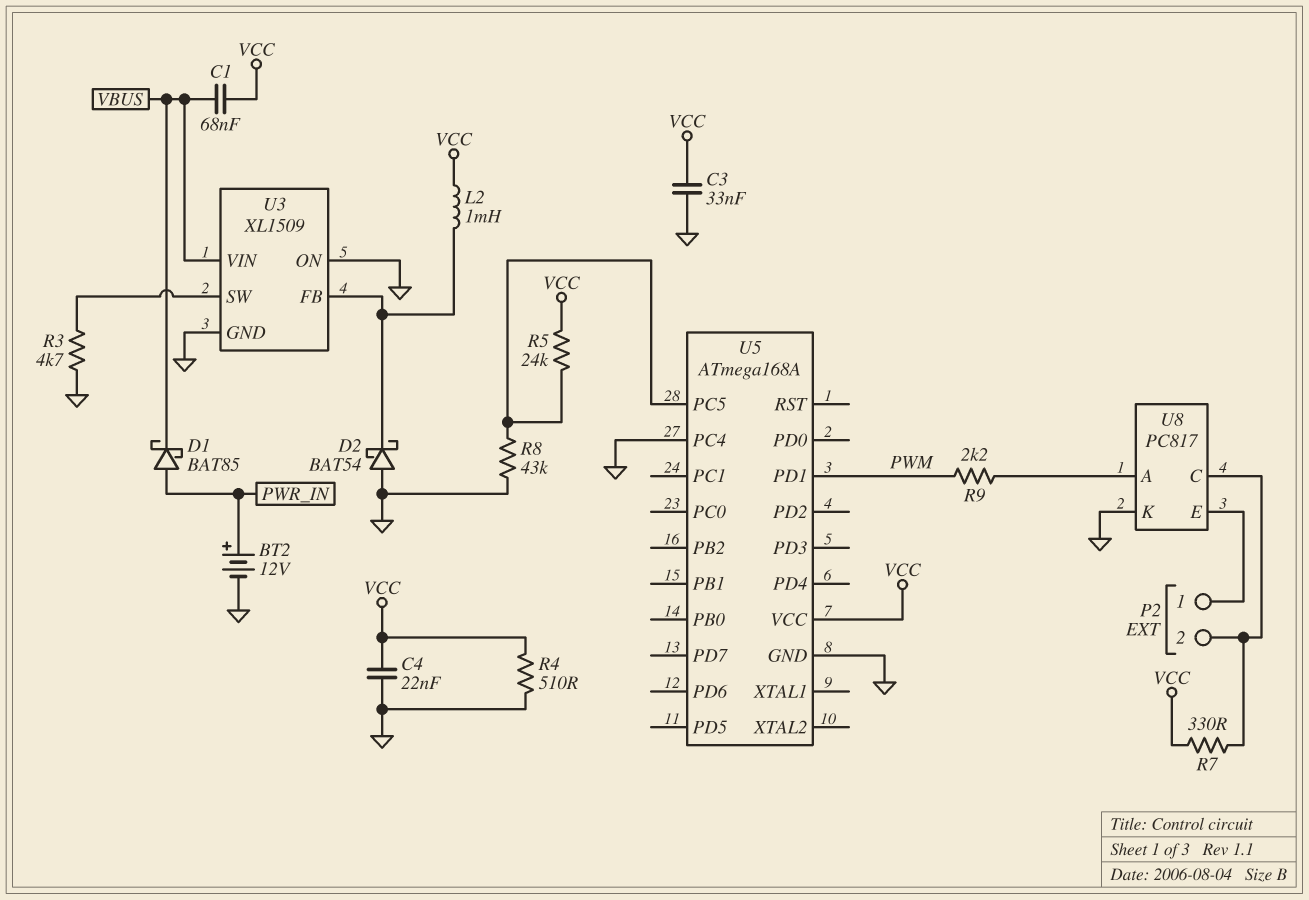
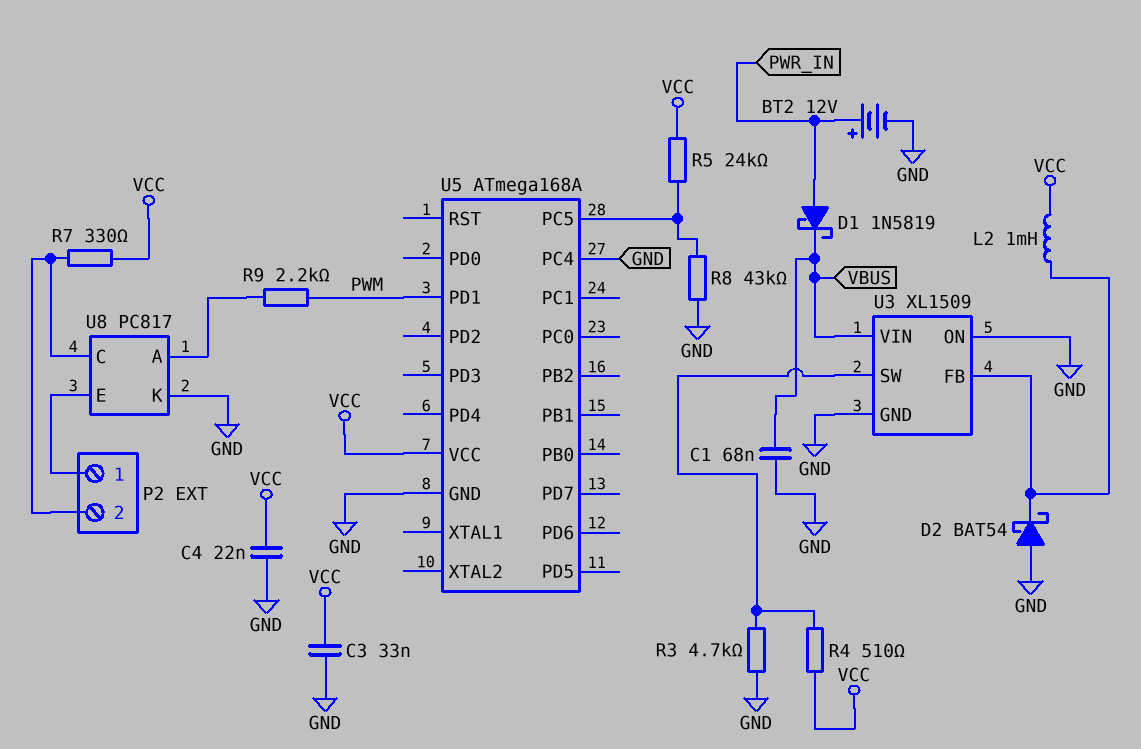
C1: 68nF (VBUS, VCC) -> 68nF (GND, VBUS)
D1: schottky BAT85 (A PWR_IN, K VBUS) -> schottky 1N5819 (A PWR_IN, K VBUS)
R4: 510 (GND, VCC) -> 510 (U3/SW, VCC)

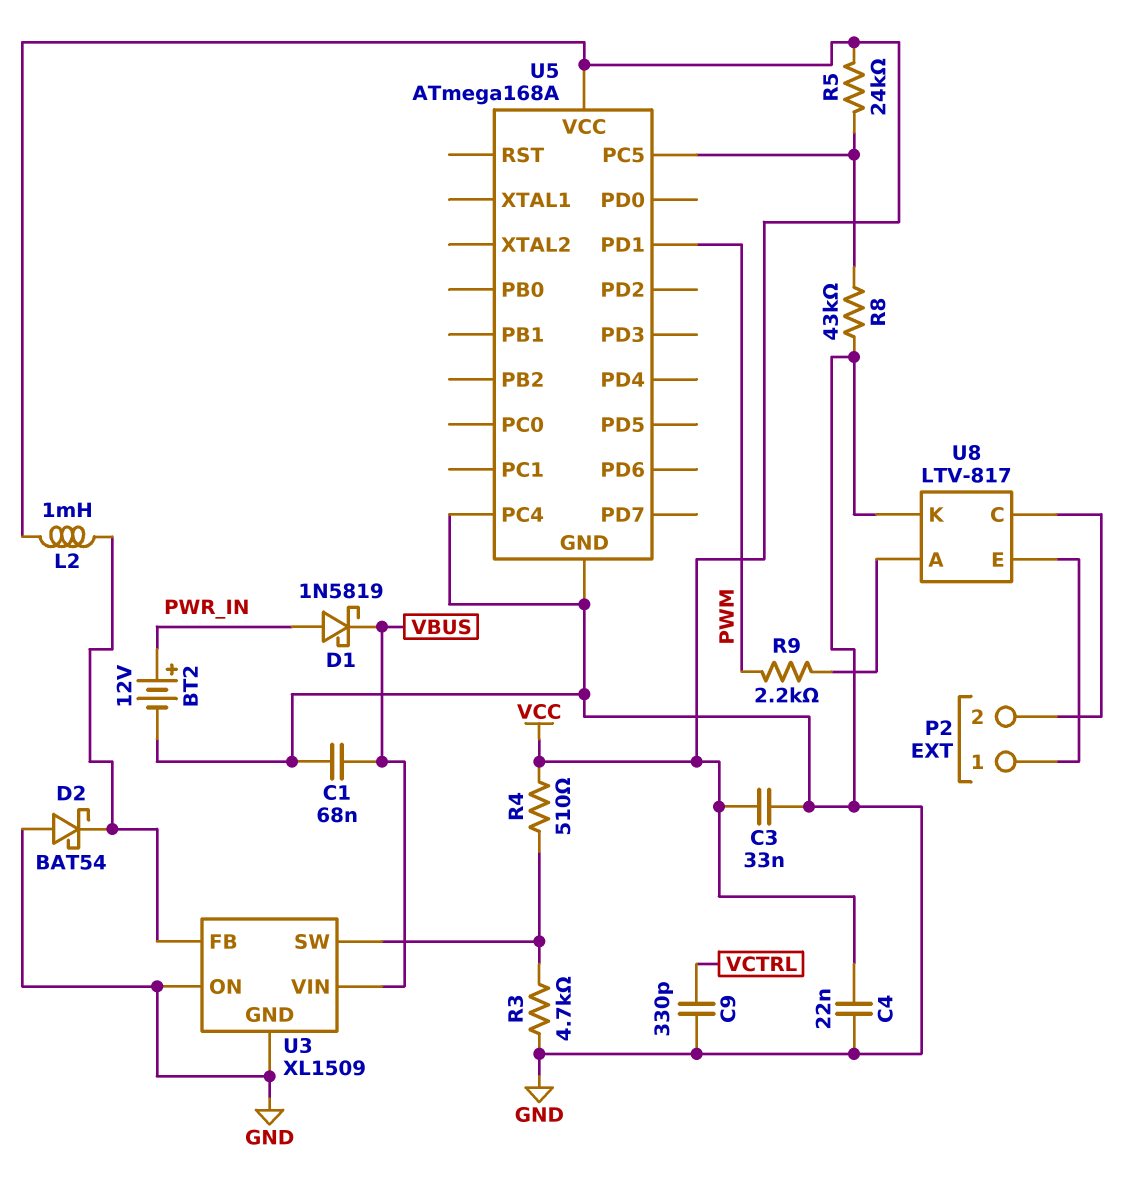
C9: none -> 330pF (GND, VCTRL)
R7: 330 (P2/2, VCC) -> none
U8: PC817 -> LTV-817

